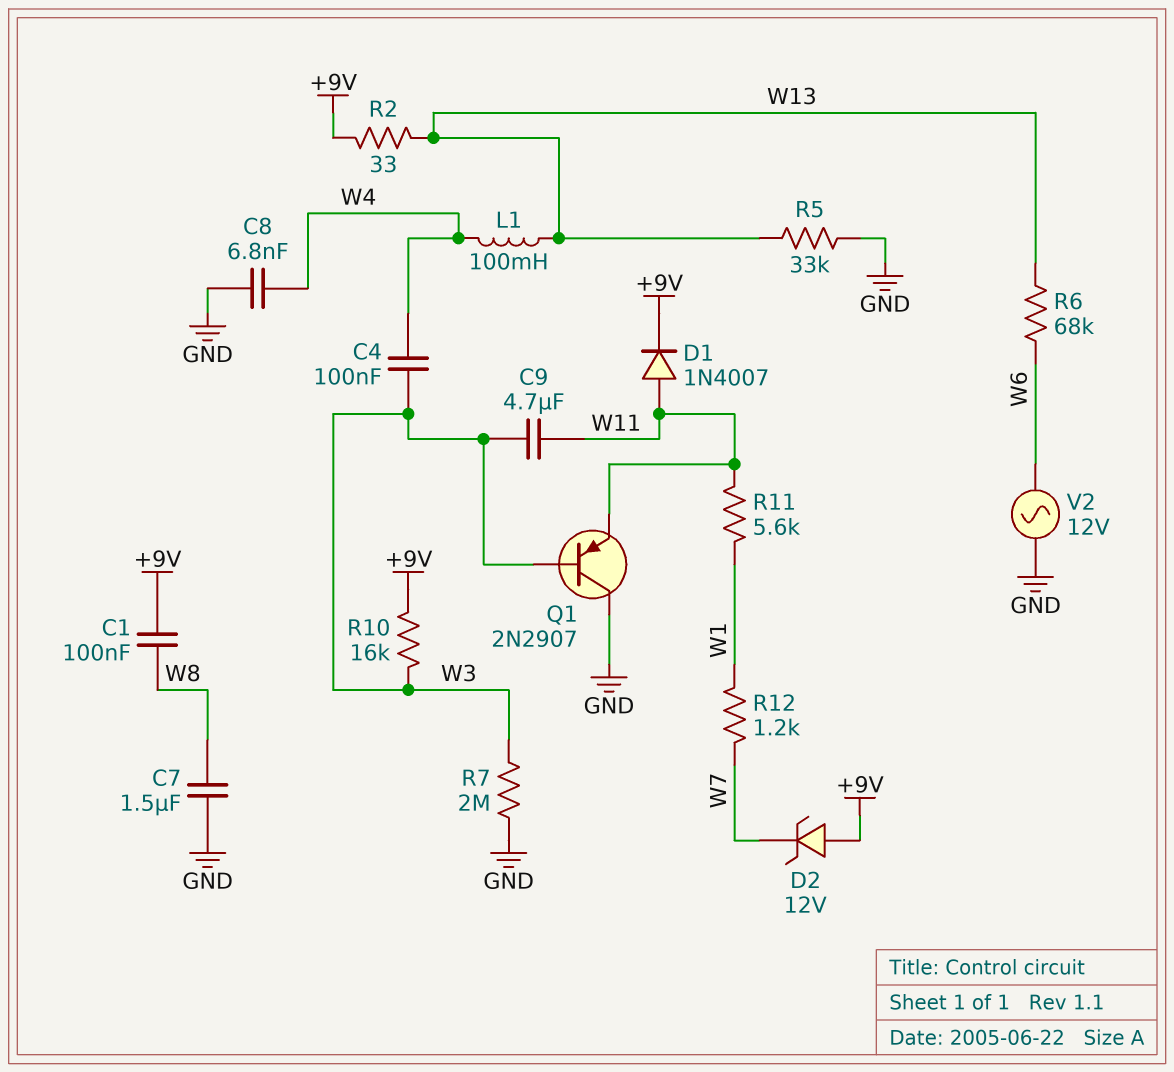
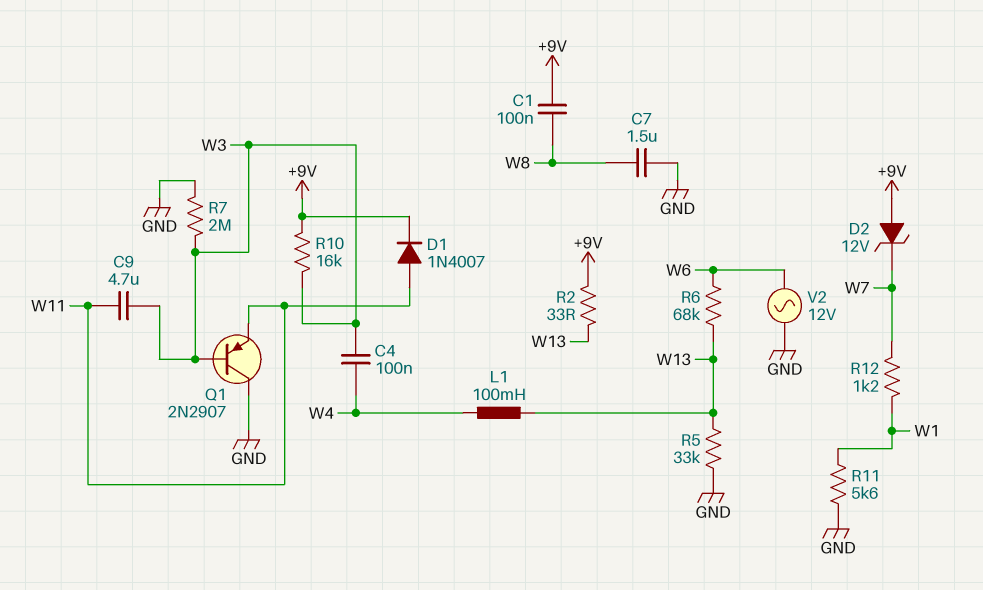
C8: 6.8nF (GND, W4) -> none
R11: 5.6k (W1, W11) -> 5.6k (GND, W1)

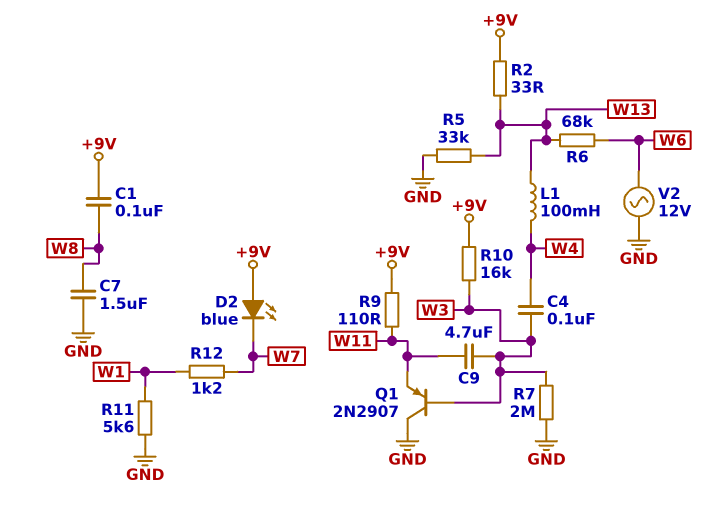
D1: diode 1N4007 (A W11, K +9V) -> none
D2: zener 12V (A +9V, K W7) -> LED blue (A +9V, K W7)
R9: none -> 110 (+9V, W11)

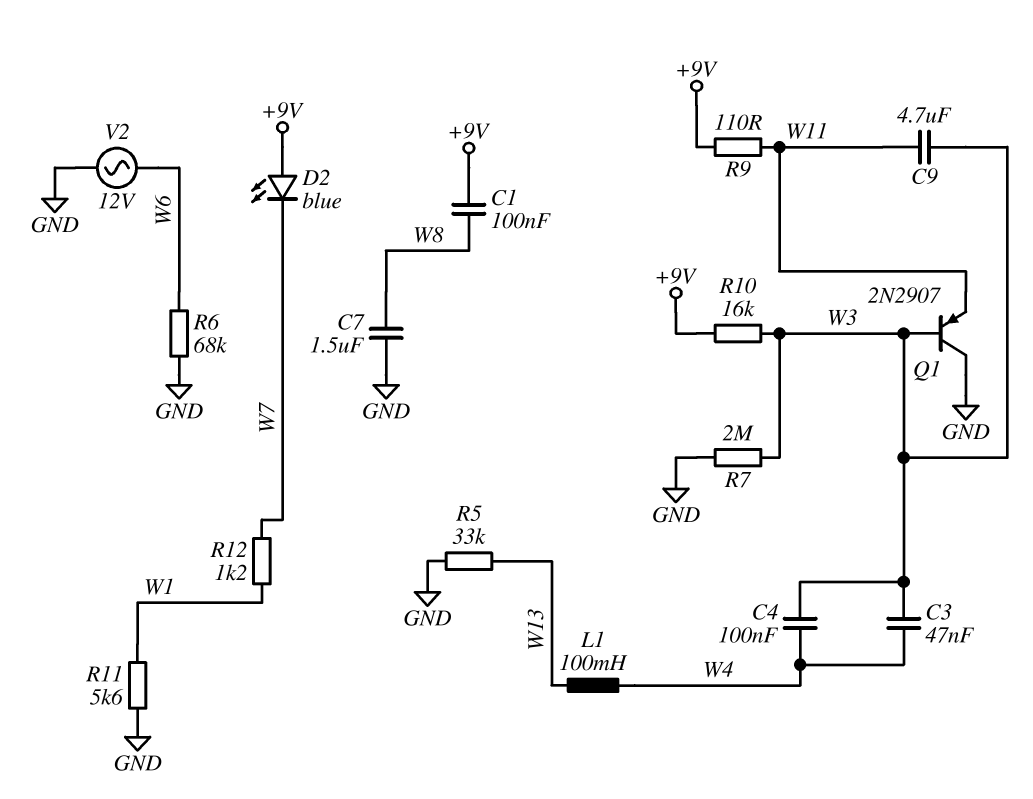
C3: none -> 47nF (W3, W4)
R2: 33 (+9V, W13) -> none
R6: 68k (W6, W13) -> 68k (GND, W6)

